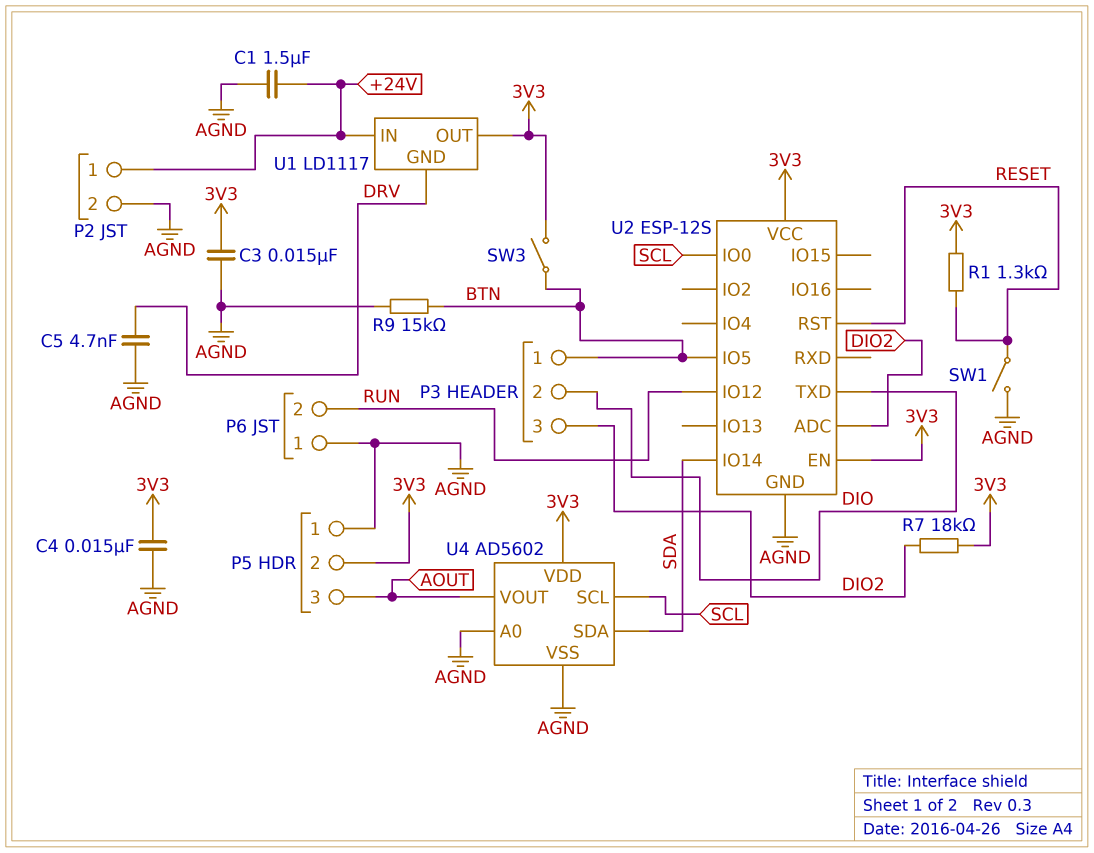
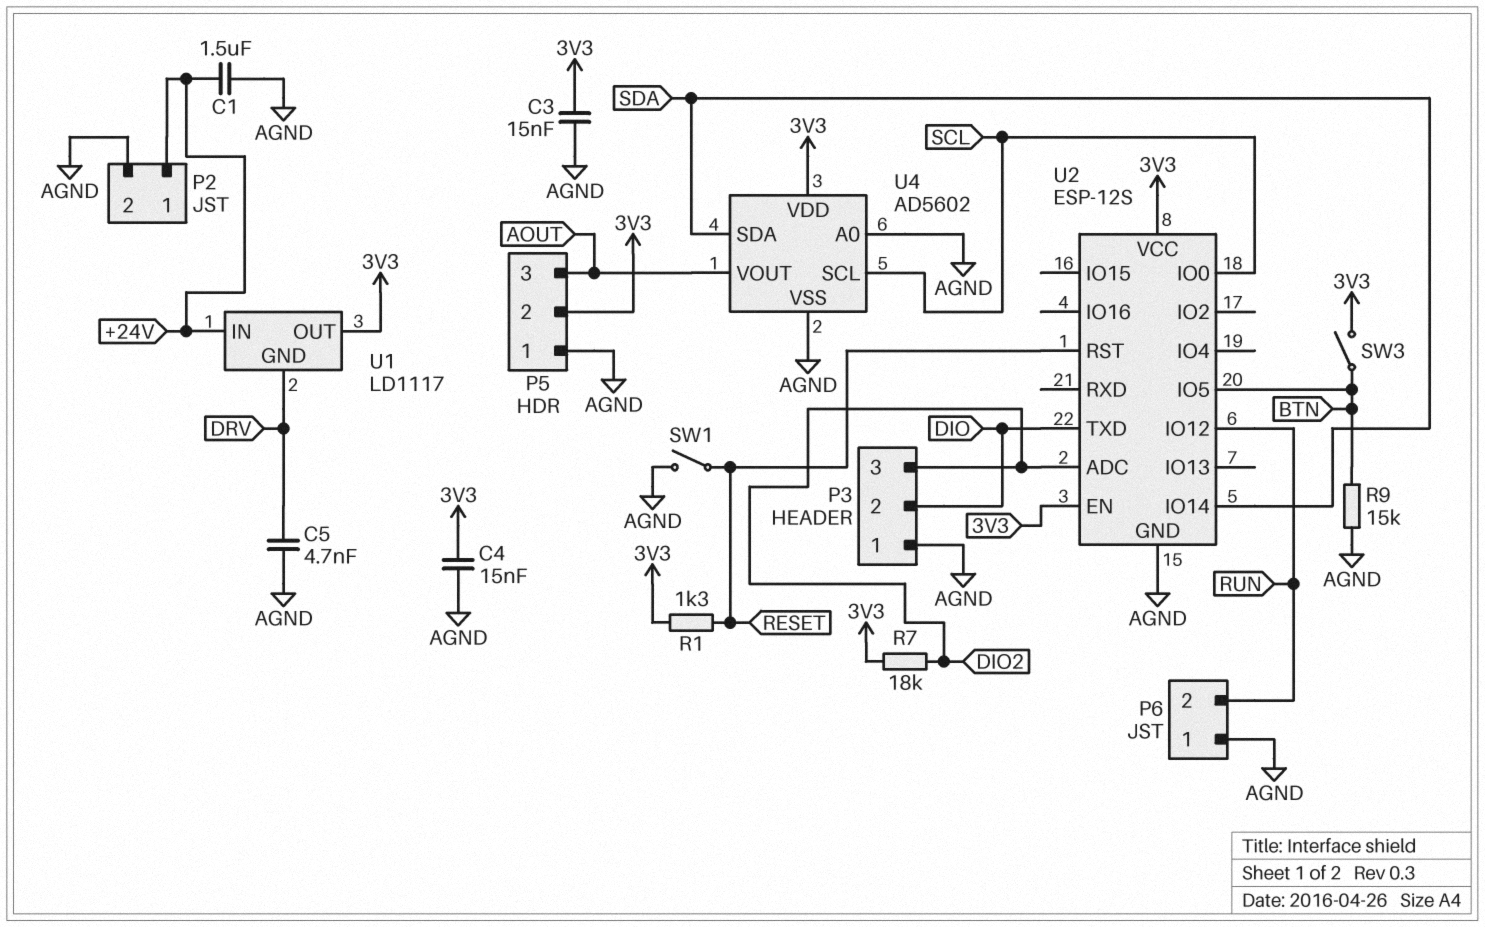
P3 pin 1: BTN -> AGND

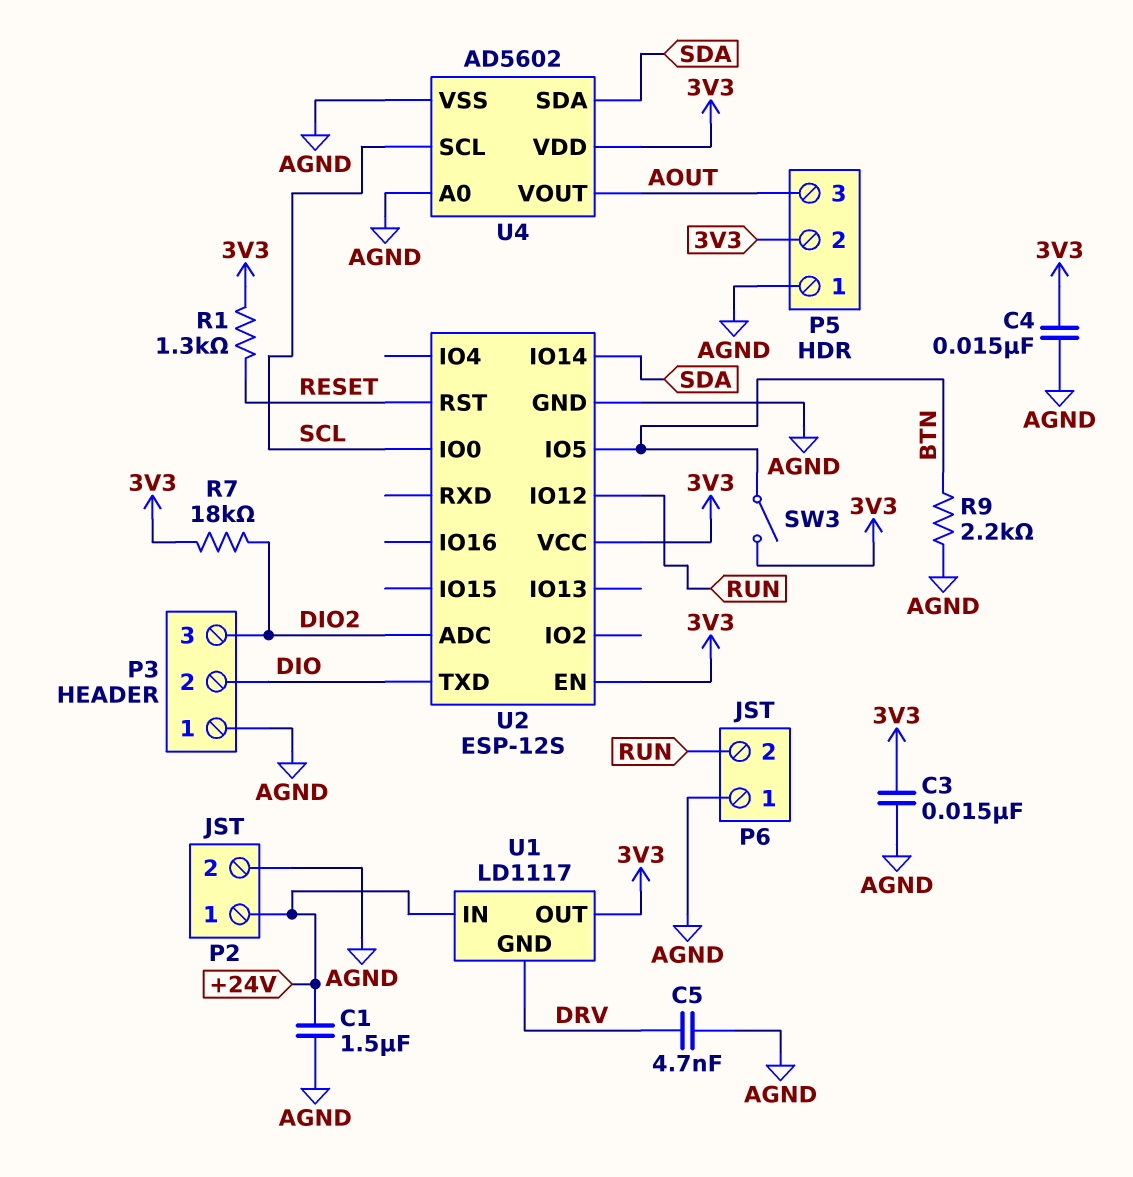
R9: 15k (AGND, BTN) -> 2.2k (AGND, BTN)
SW1: switch (AGND, RESET) -> none

